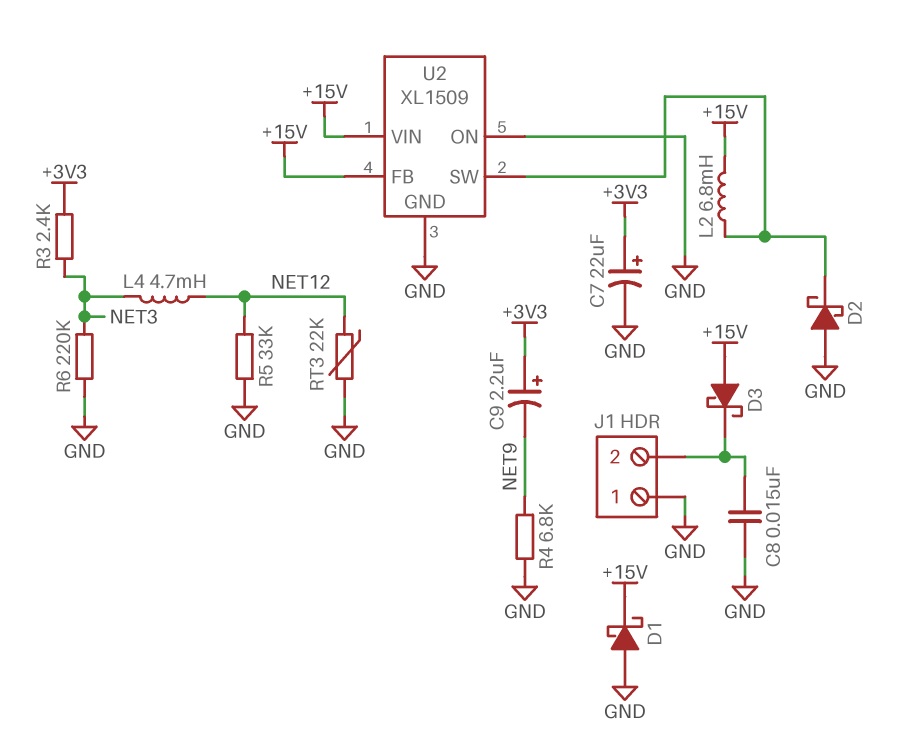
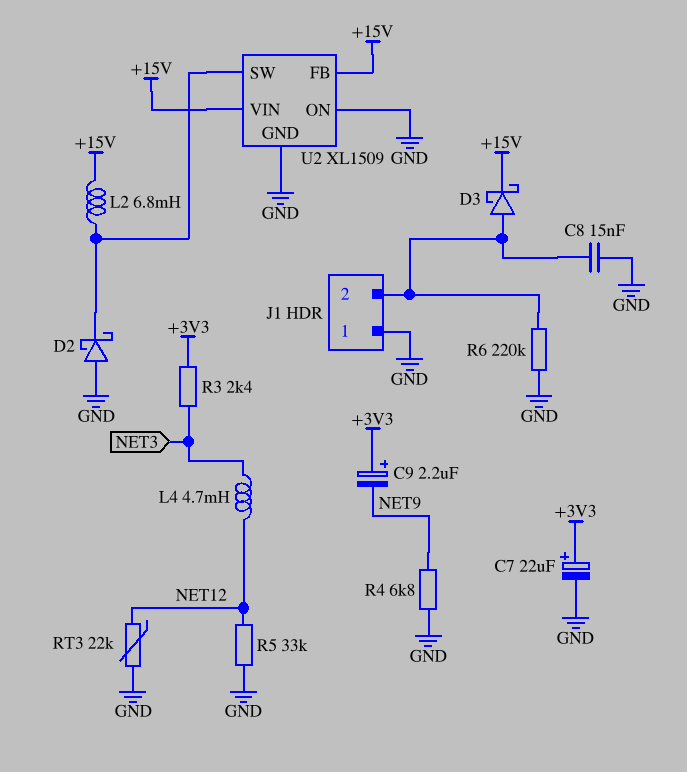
D1: schottky (A GND, K +15V) -> none
D3: schottky (A +15V, K J1/2) -> schottky (A J1/2, K +15V)
R6: 220k (GND, NET3) -> 220k (GND, J1/2)

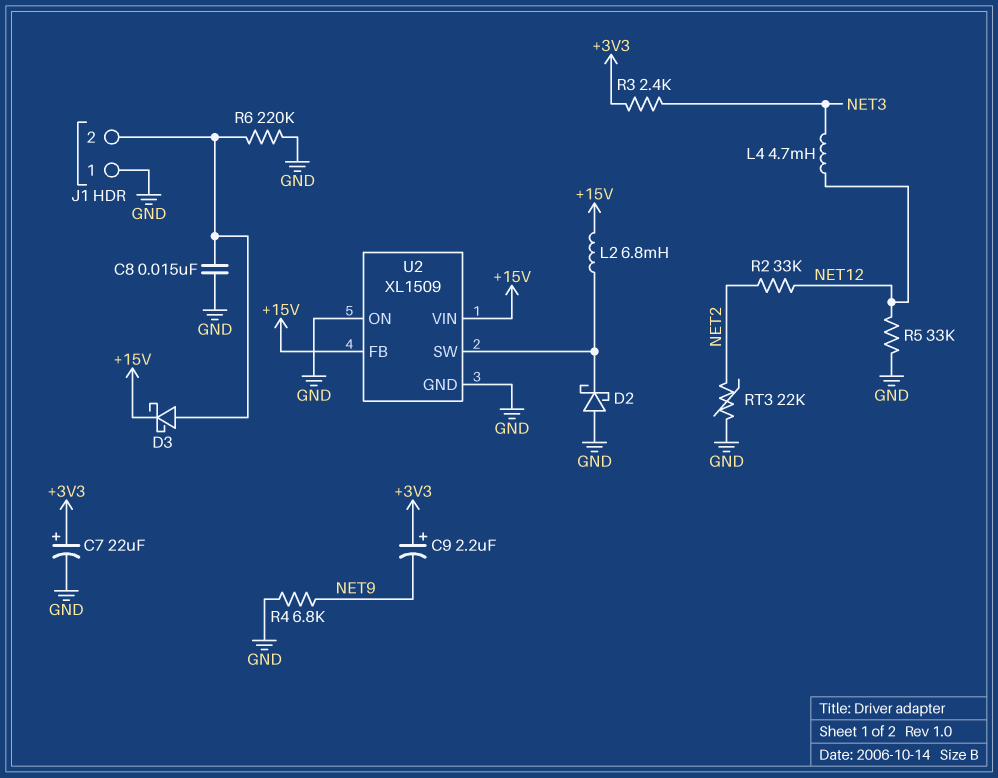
R2: none -> 33k (NET2, NET12)
RT3: 22k (GND, NET12) -> 22k (GND, NET2)

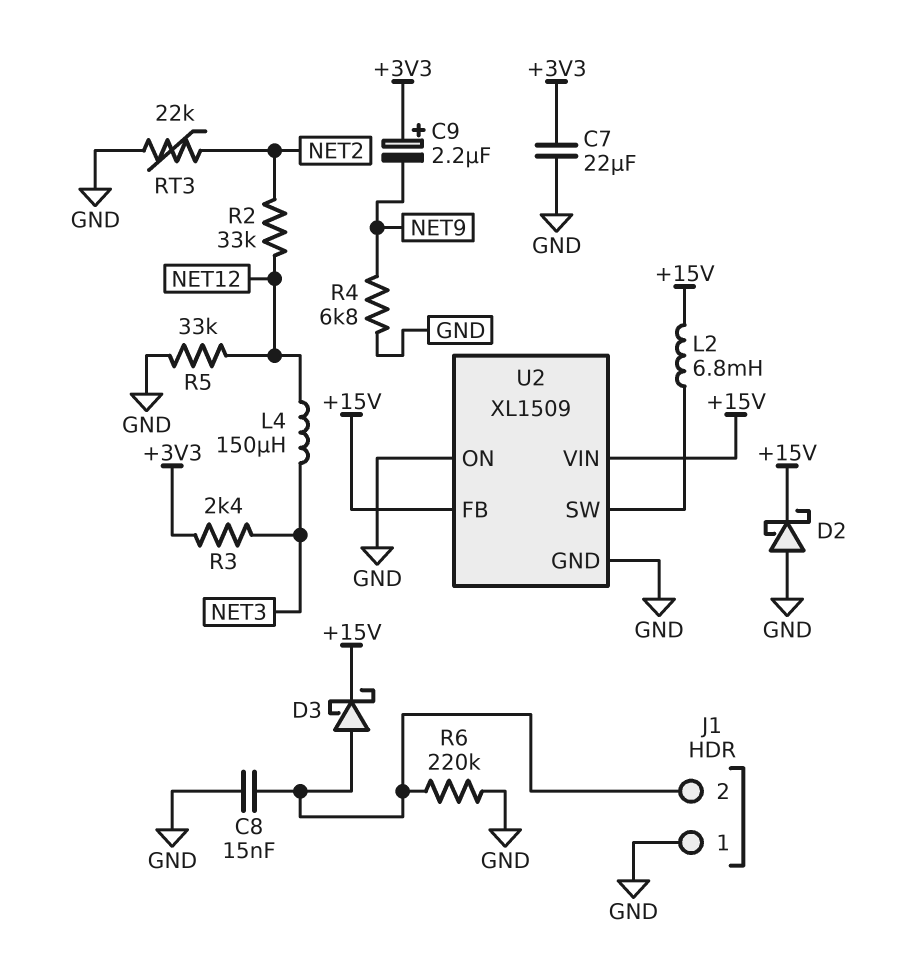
C7: 22uF (plus +3V3, minus GND) -> 22uF (+3V3, GND)
D2: schottky (A GND, K U2/SW) -> schottky (A GND, K +15V)
L4: 4.7mH (NET3, NET12) -> 150uH (NET3, NET12)

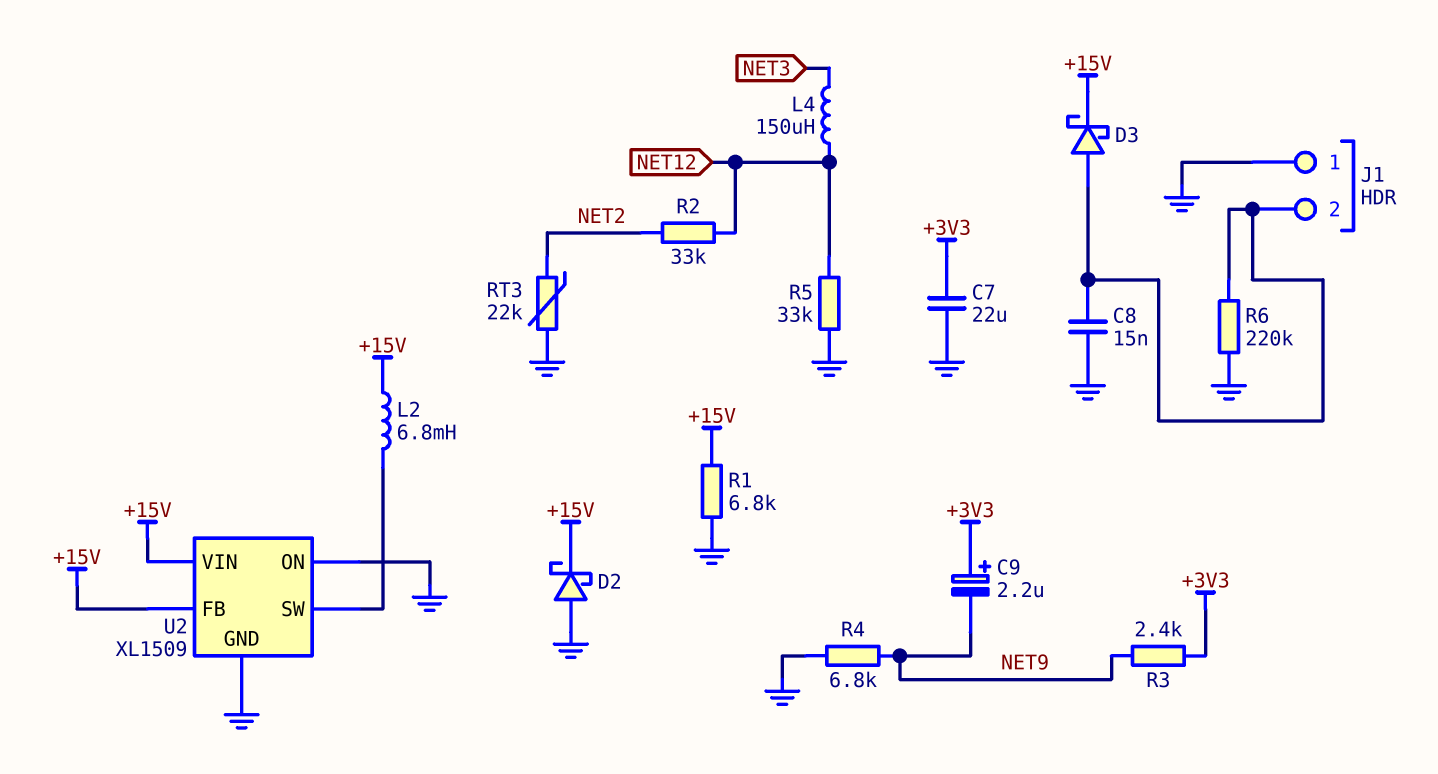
R1: none -> 6.8k (+15V, GND)
R3: 2.4k (+3V3, NET3) -> 2.4k (+3V3, NET9)

